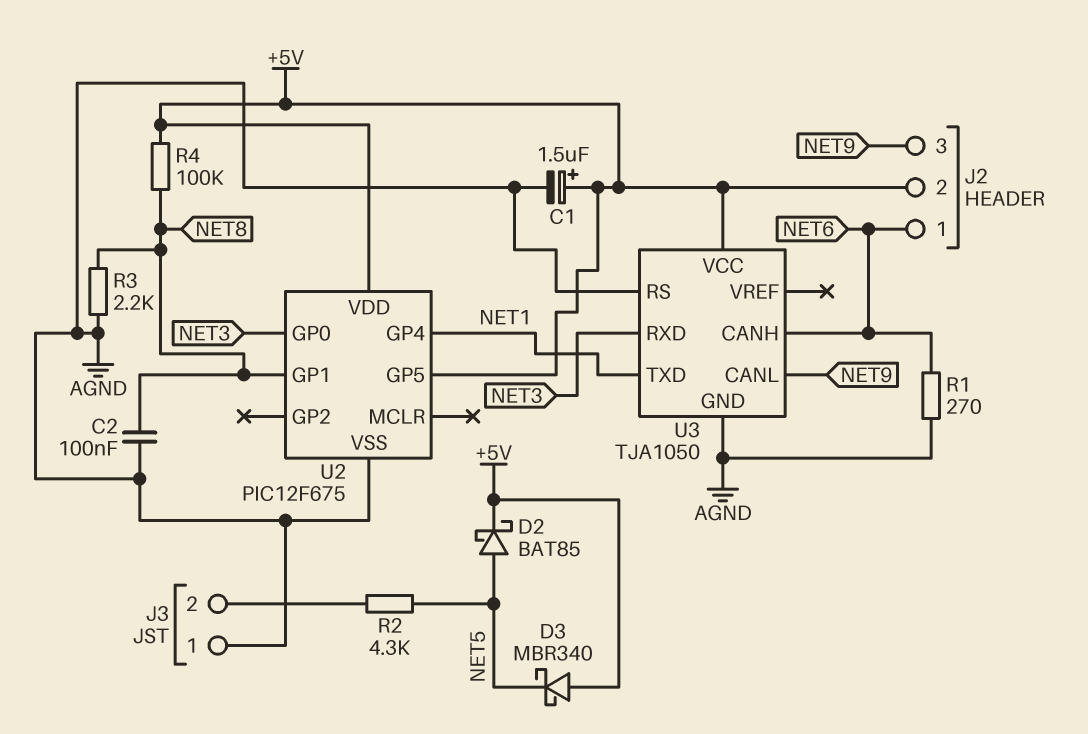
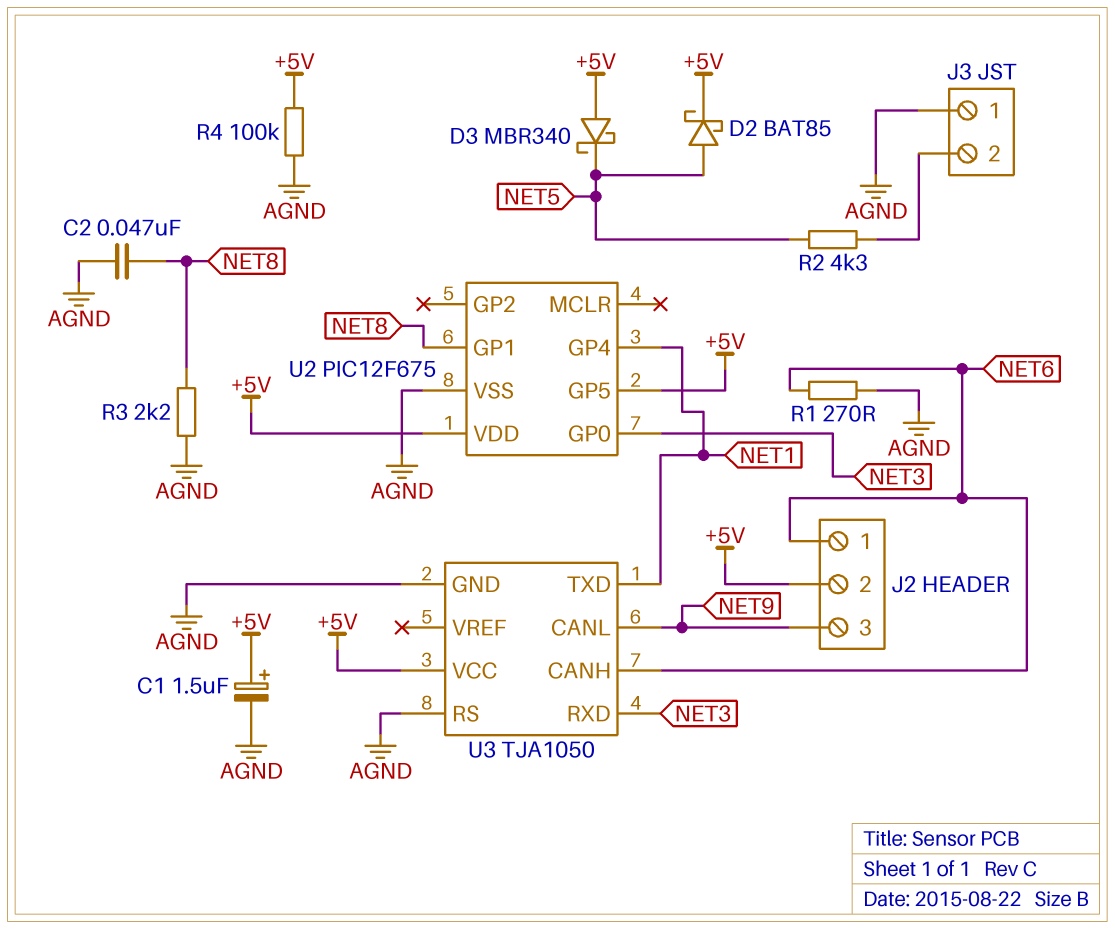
C2: 100nF (AGND, NET8) -> 47nF (AGND, NET8)
R4: 100k (+5V, NET8) -> 100k (+5V, AGND)

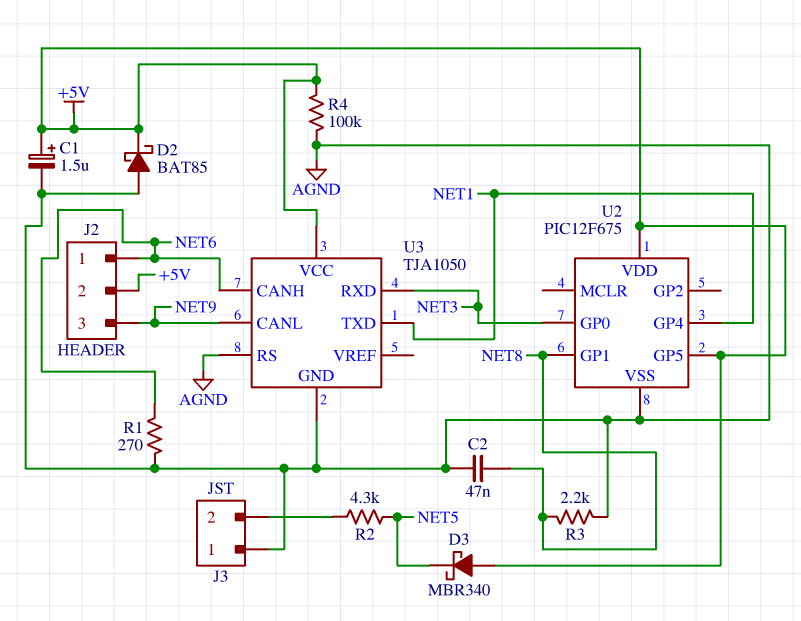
D2: schottky BAT85 (A NET5, K +5V) -> schottky BAT85 (A AGND, K +5V)

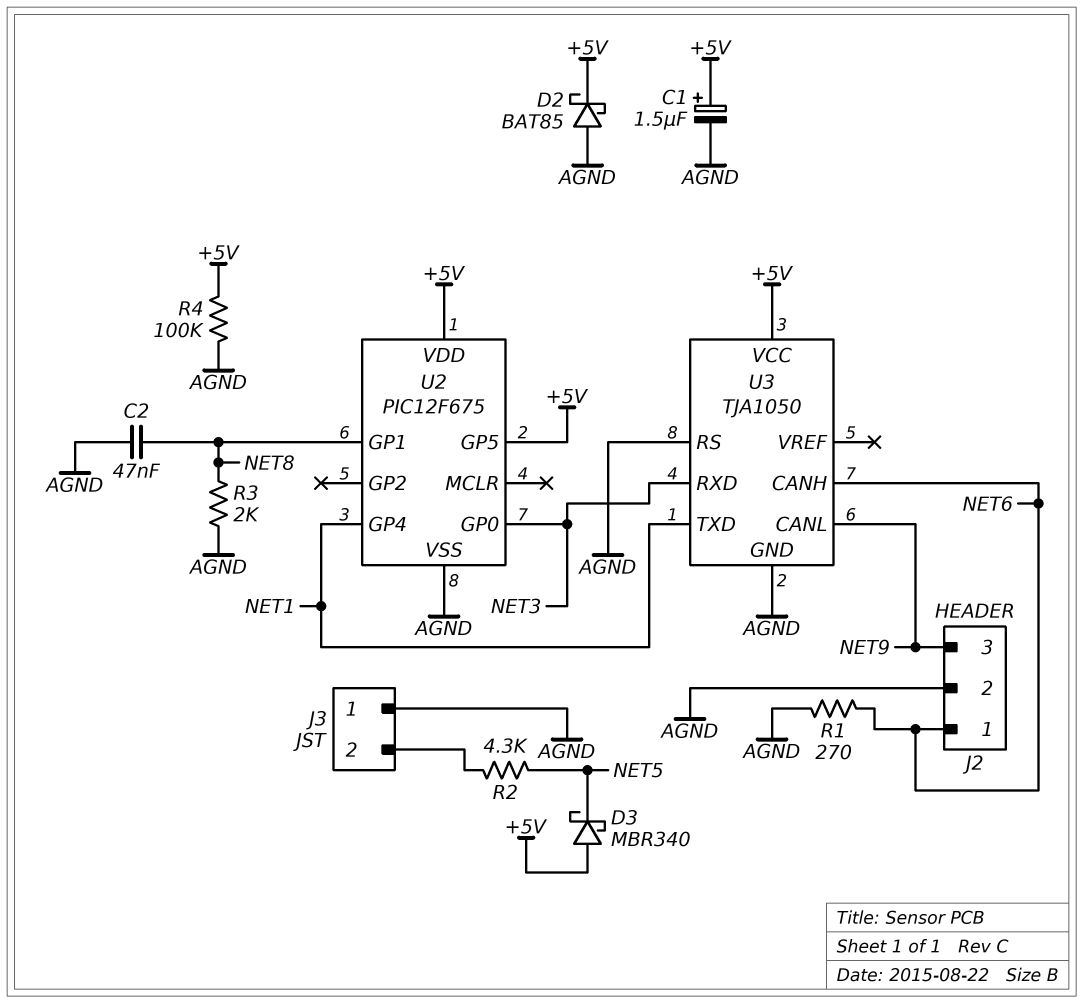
J2 pin 2: +5V -> AGND
R3: 2.2k (AGND, NET8) -> 2k (AGND, NET8)

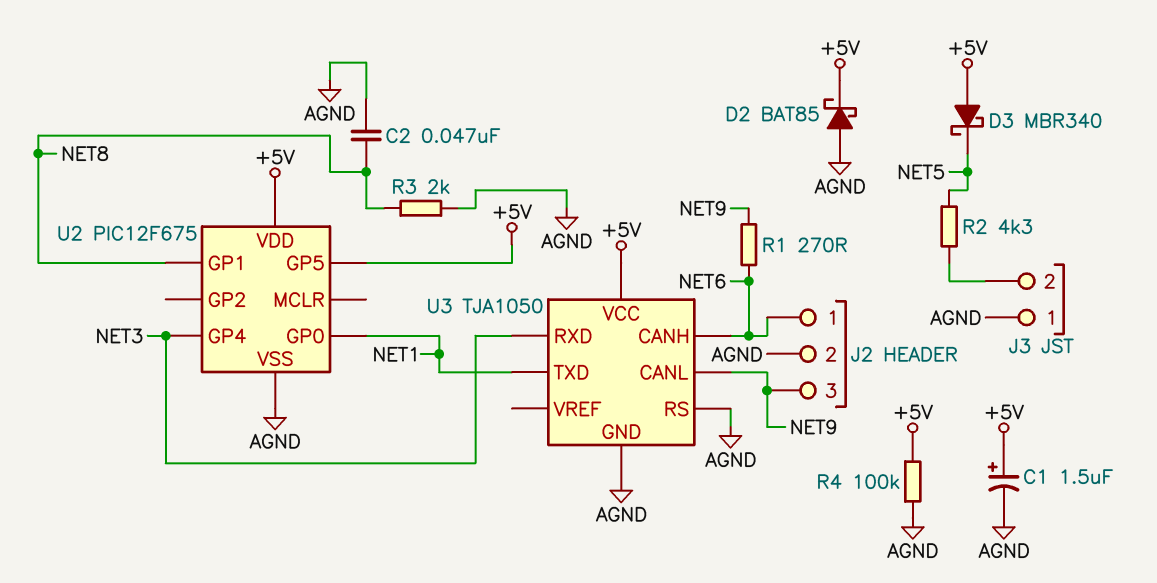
R1: 270 (AGND, NET6) -> 270 (NET6, NET9)
U2 pin GP0: NET3 -> NET1
U2 pin GP4: NET1 -> NET3

